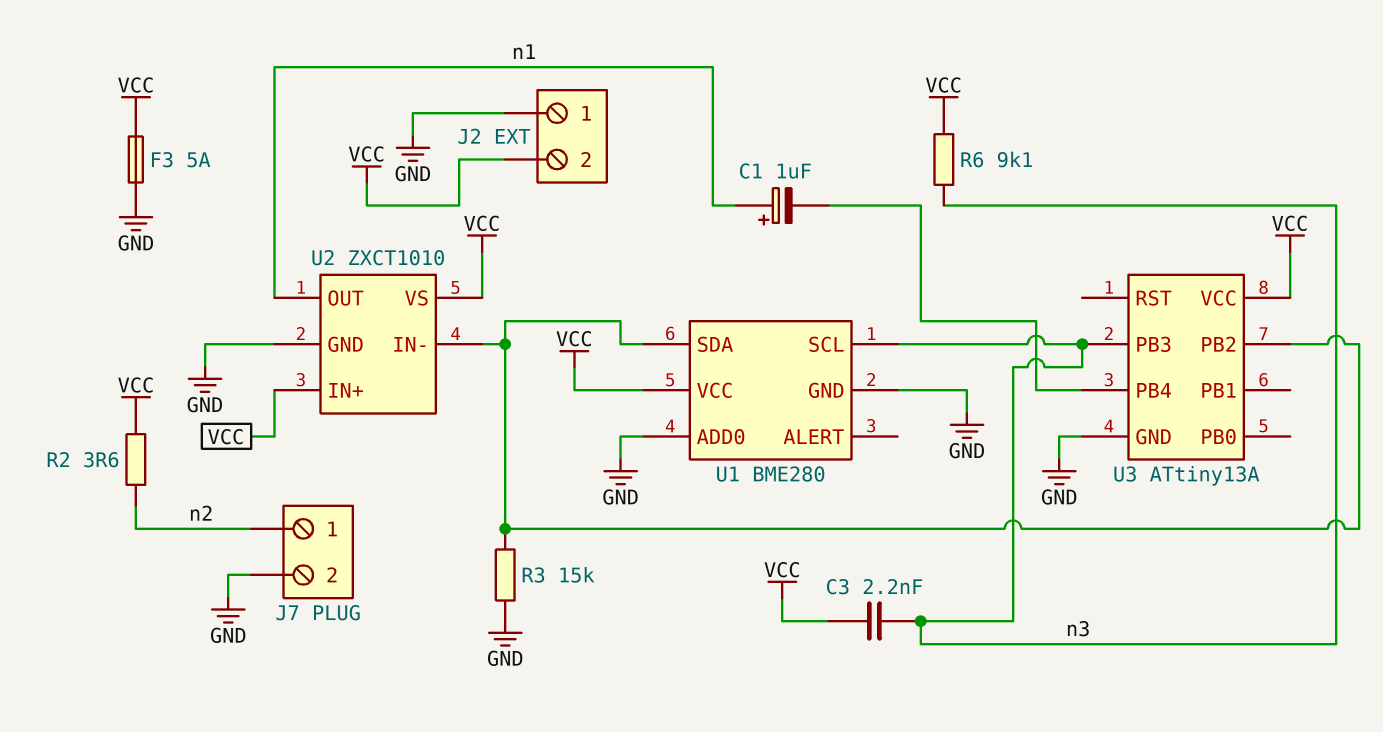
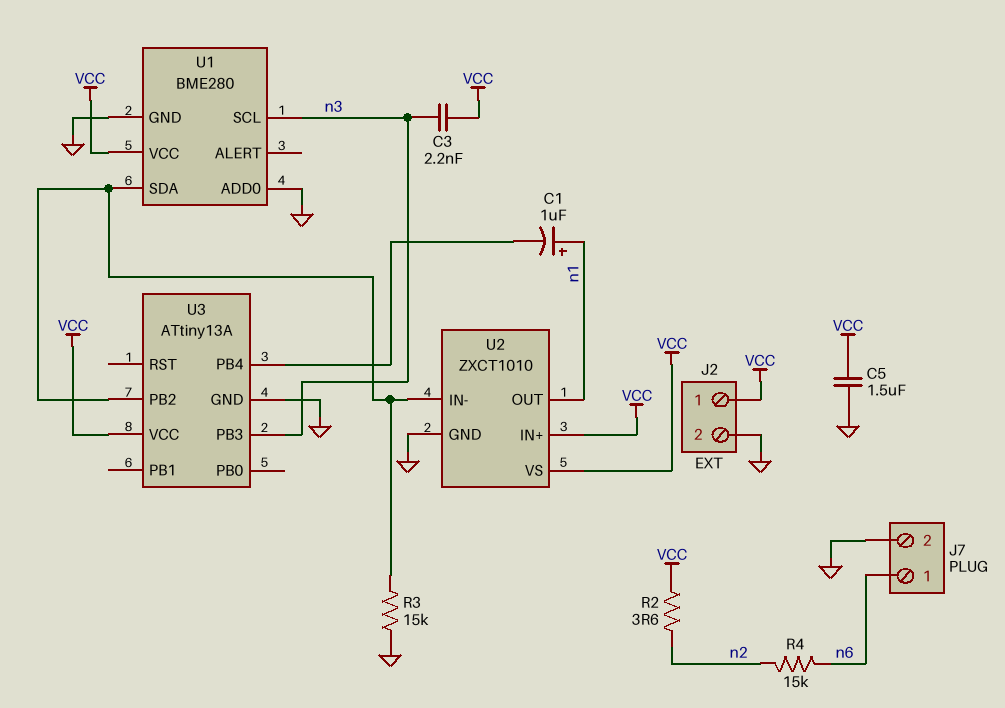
C5: none -> 1.5uF (GND, VCC)
F3: 5A (GND, VCC) -> none
J2 pin 1: GND -> VCC
J2 pin 2: VCC -> GND
J7 pin 1: n2 -> n6
R4: none -> 15k (n2, n6)
R6: 9.1k (VCC, n3) -> none

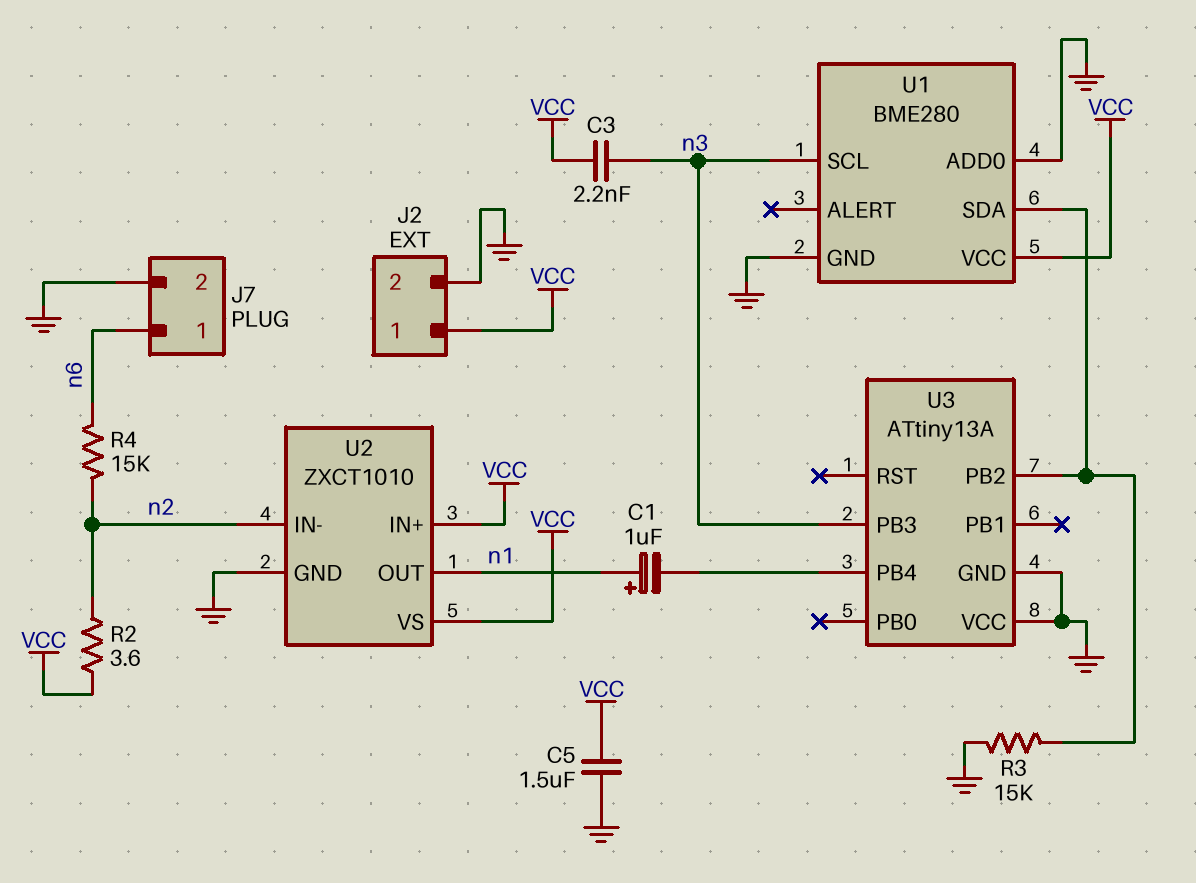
U2 pin IN-: U1/SDA -> n2
U3 pin VCC: VCC -> GND

